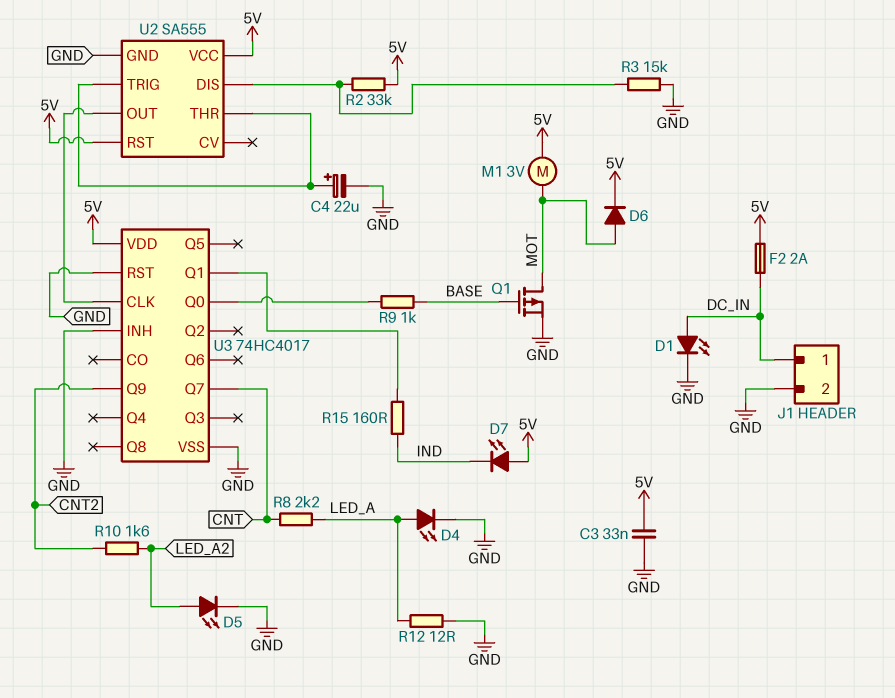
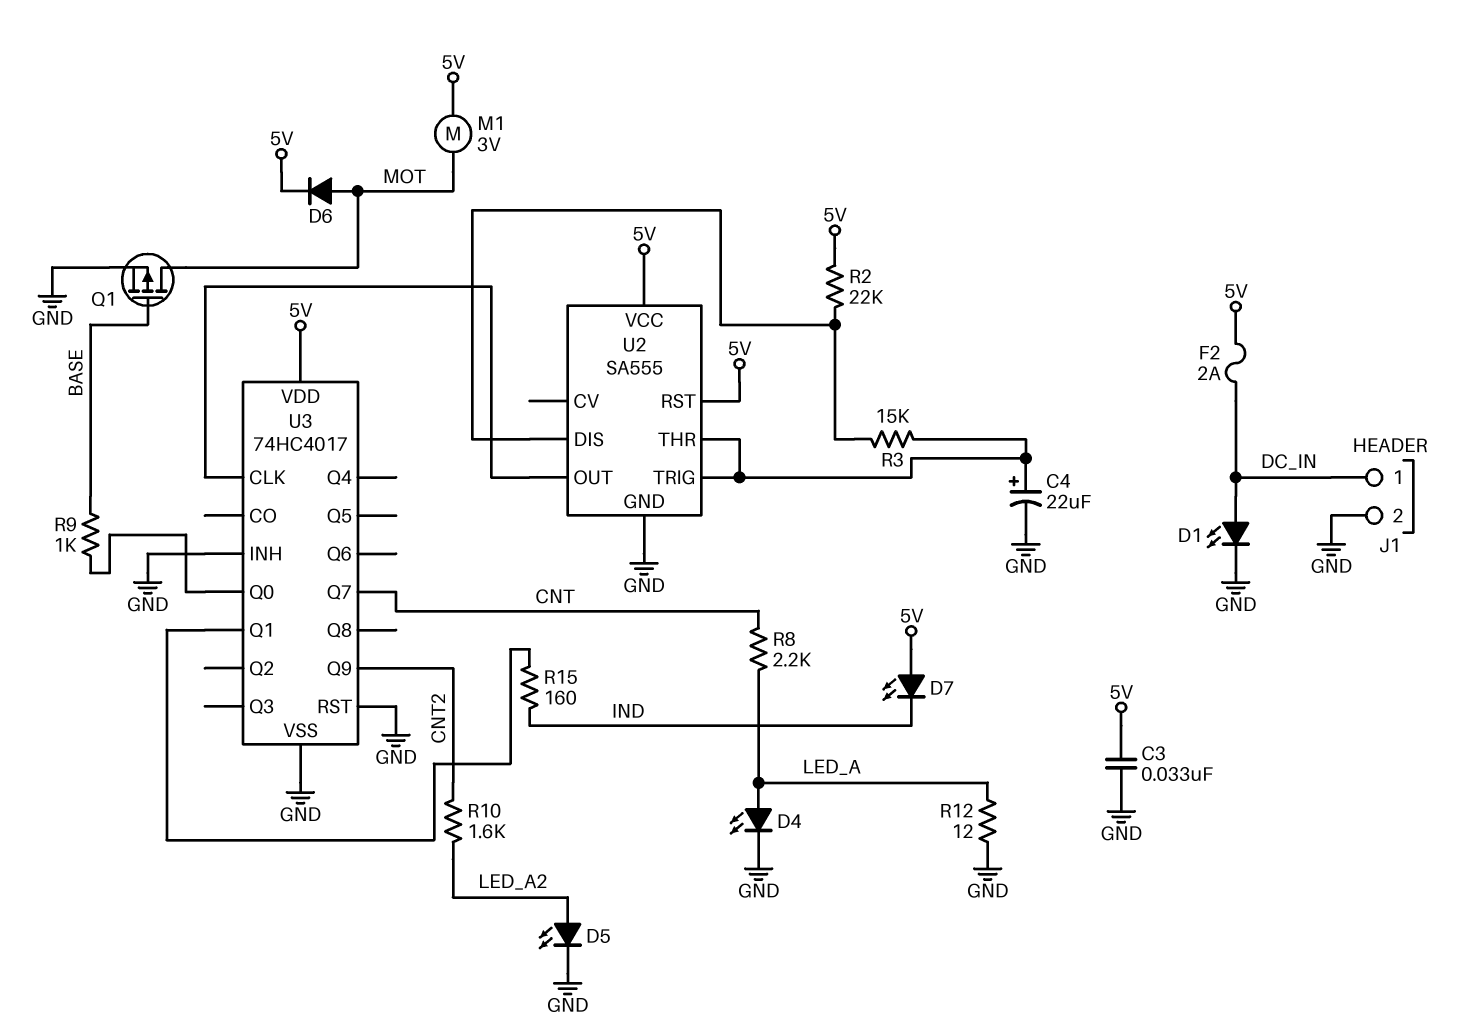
R2: 33k (5V, U2/DIS) -> 22k (5V, U2/DIS)
R3: 15k (GND, U2/DIS) -> 15k (U2/DIS, U2/THR)

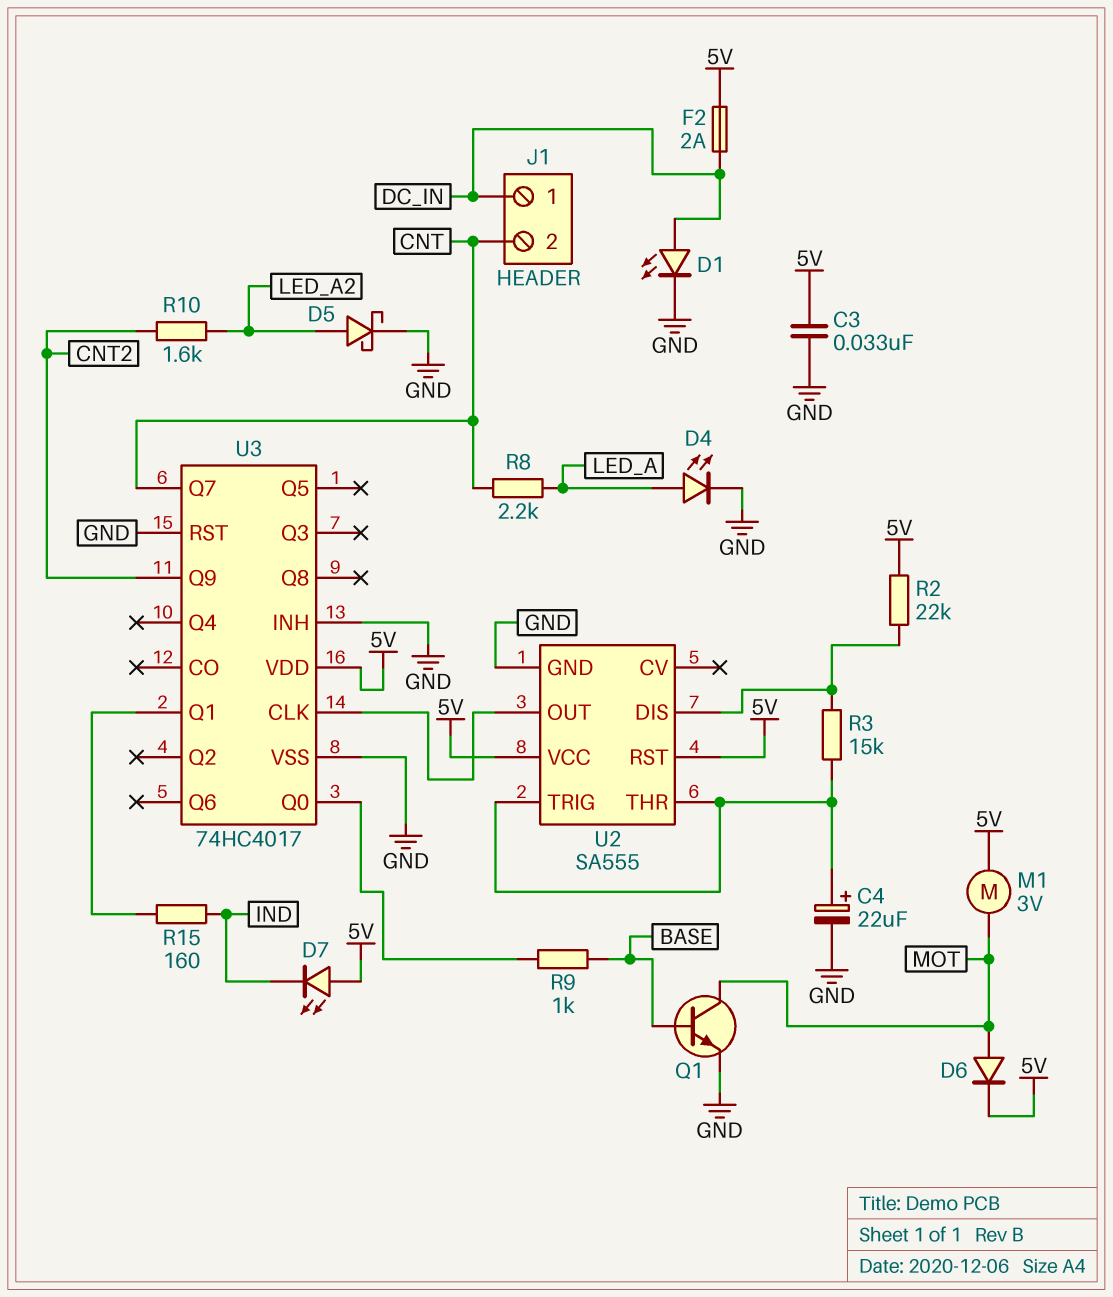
D5: LED (A LED_A2, K GND) -> schottky (A LED_A2, K GND)
J1 pin 2: GND -> CNT
Q1: PMOS (G BASE, D MOT, S GND) -> NPN (B BASE, C MOT, E GND)
R12: 12 (GND, LED_A) -> none

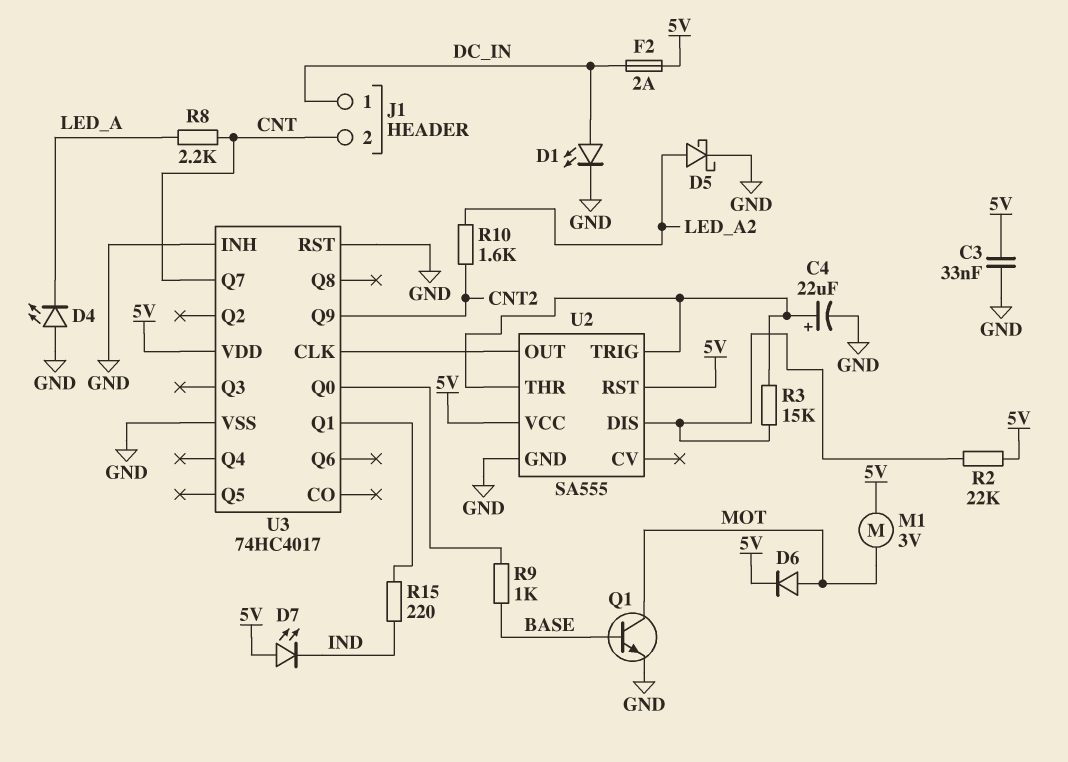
D4: LED (A LED_A, K GND) -> LED (A GND, K LED_A)
R15: 160 (IND, U3/Q1) -> 220 (IND, U3/Q1)

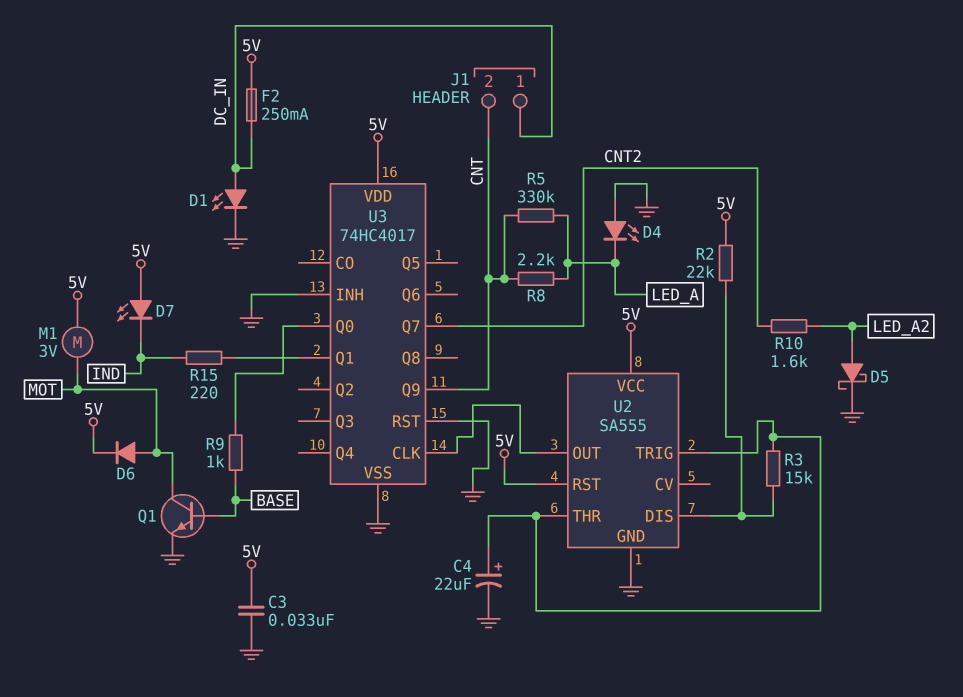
F2: 2A (5V, DC_IN) -> 250mA (5V, DC_IN)
R5: none -> 330k (CNT, LED_A)
U3 pin Q7: CNT -> CNT2
U3 pin Q9: CNT2 -> CNT

